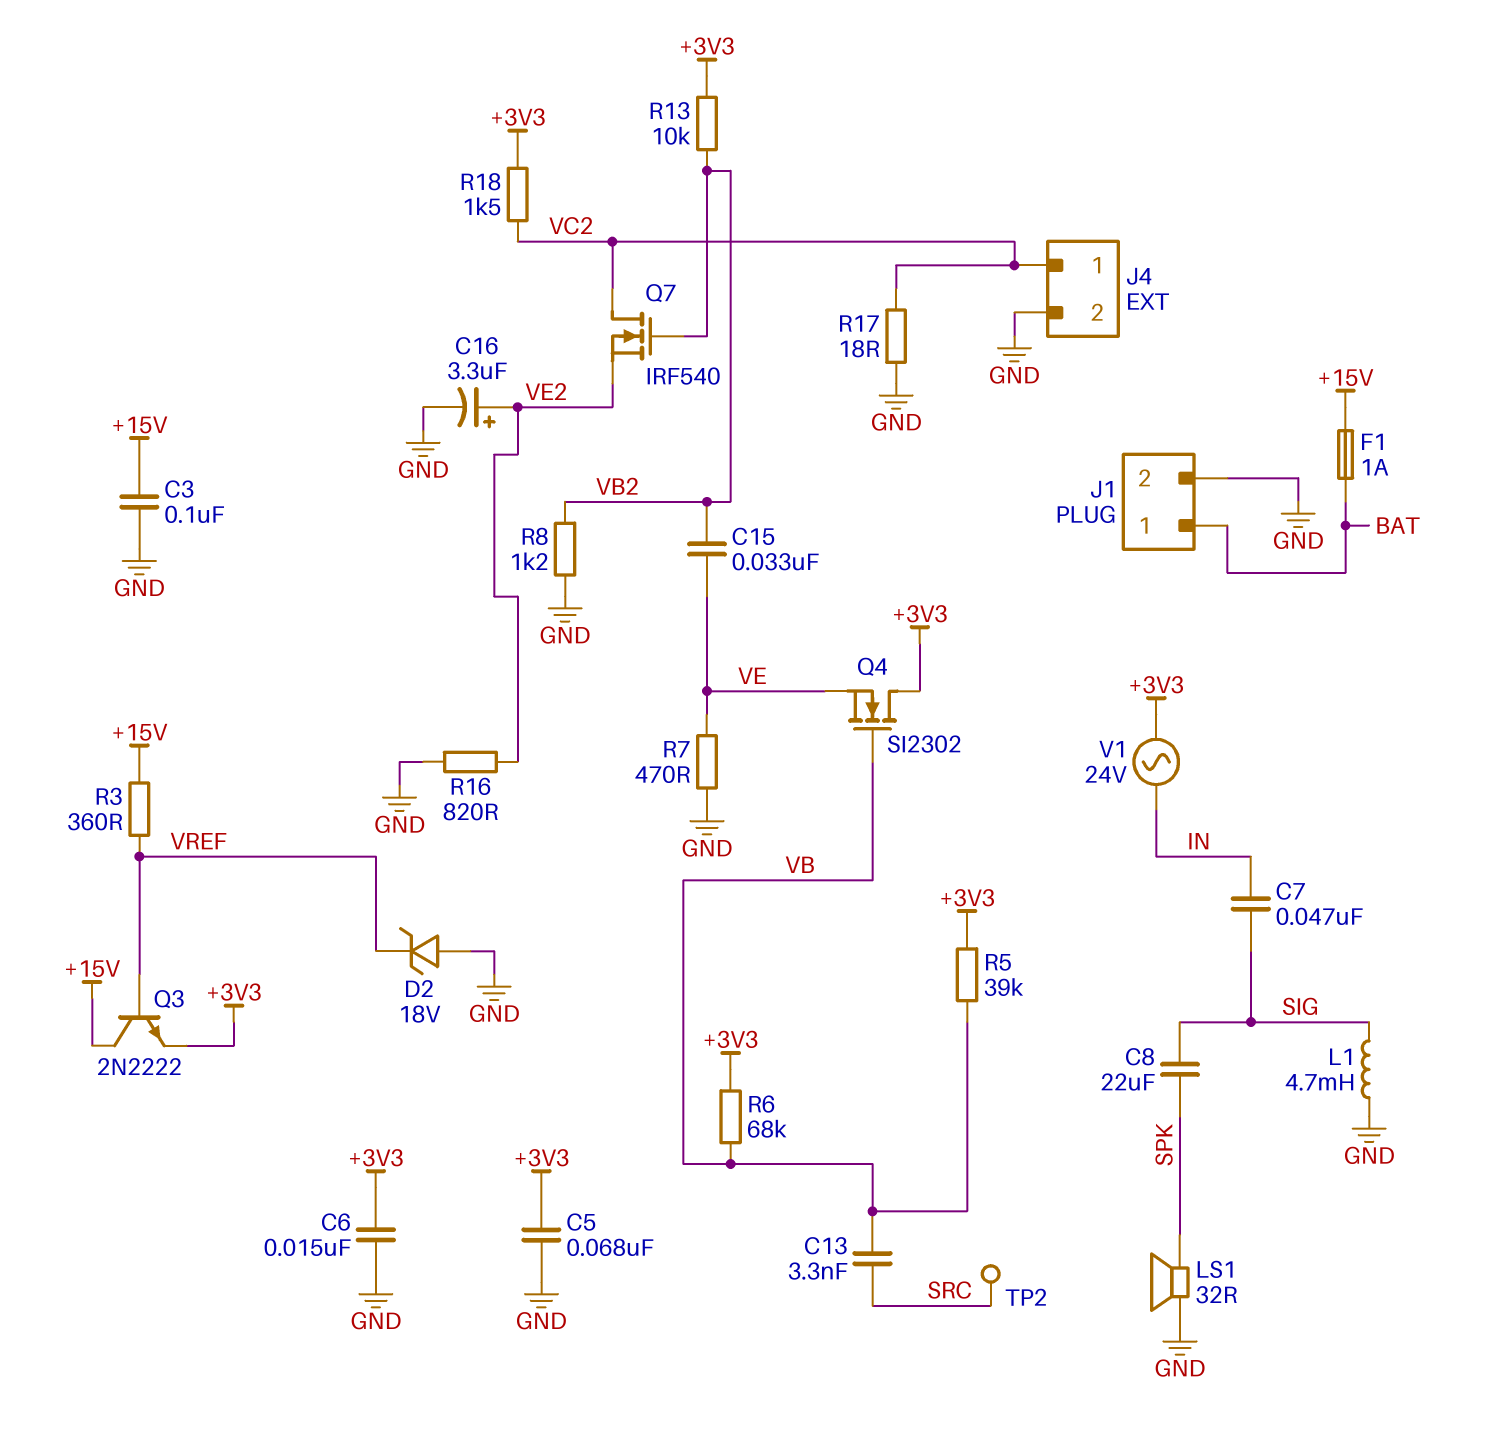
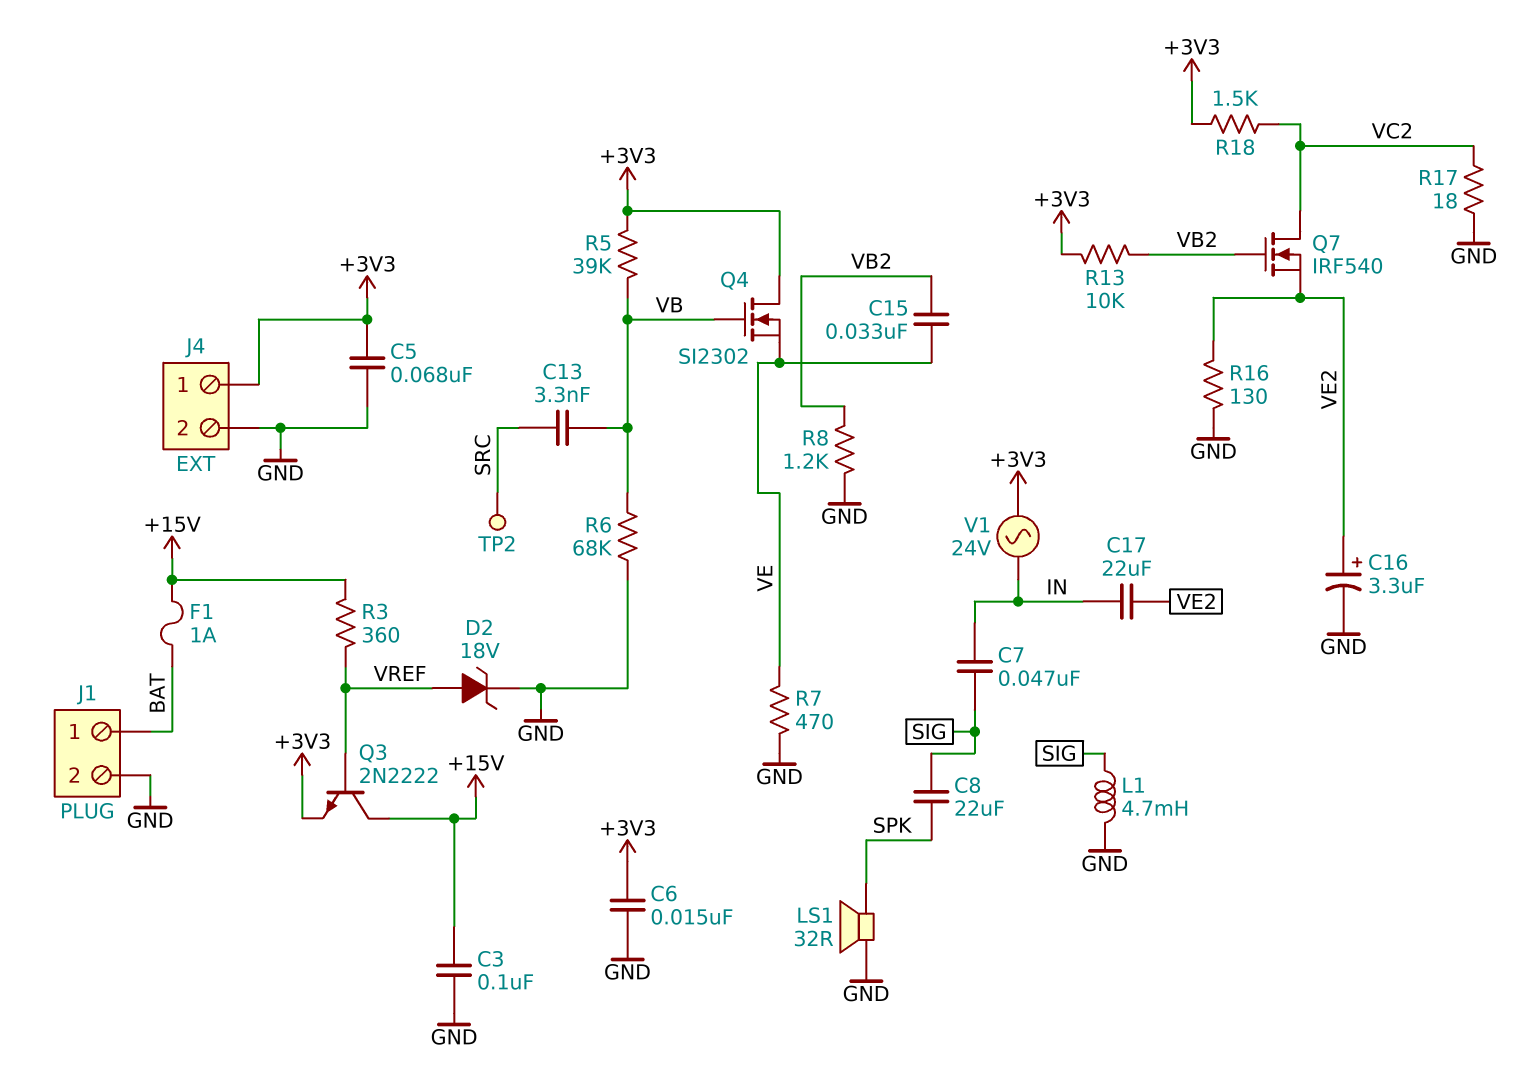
C17: none -> 22uF (IN, VE2)
D2: zener 18V (A GND, K VREF) -> zener 18V (A VREF, K GND)
J4 pin 1: VC2 -> +3V3
R6: 68k (+3V3, VB) -> 68k (GND, VB)
R16: 820 (GND, VE2) -> 130 (GND, VE2)

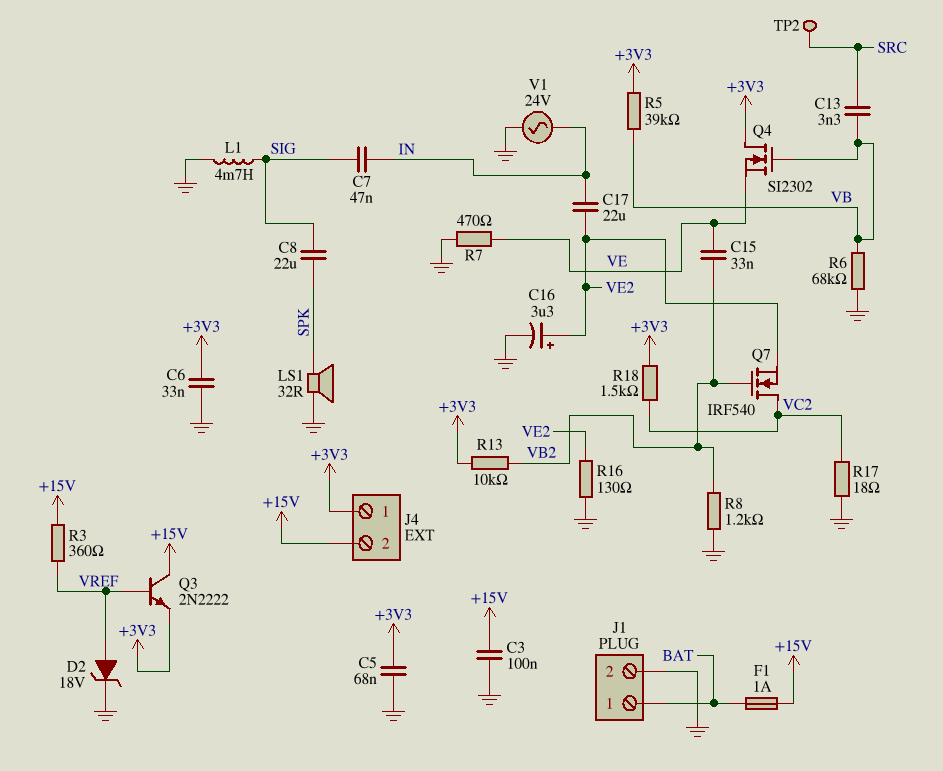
C6: 15nF (+3V3, GND) -> 33nF (+3V3, GND)
J4 pin 2: GND -> +15V
V1: AC 24V (+3V3, IN) -> AC 24V (GND, IN)

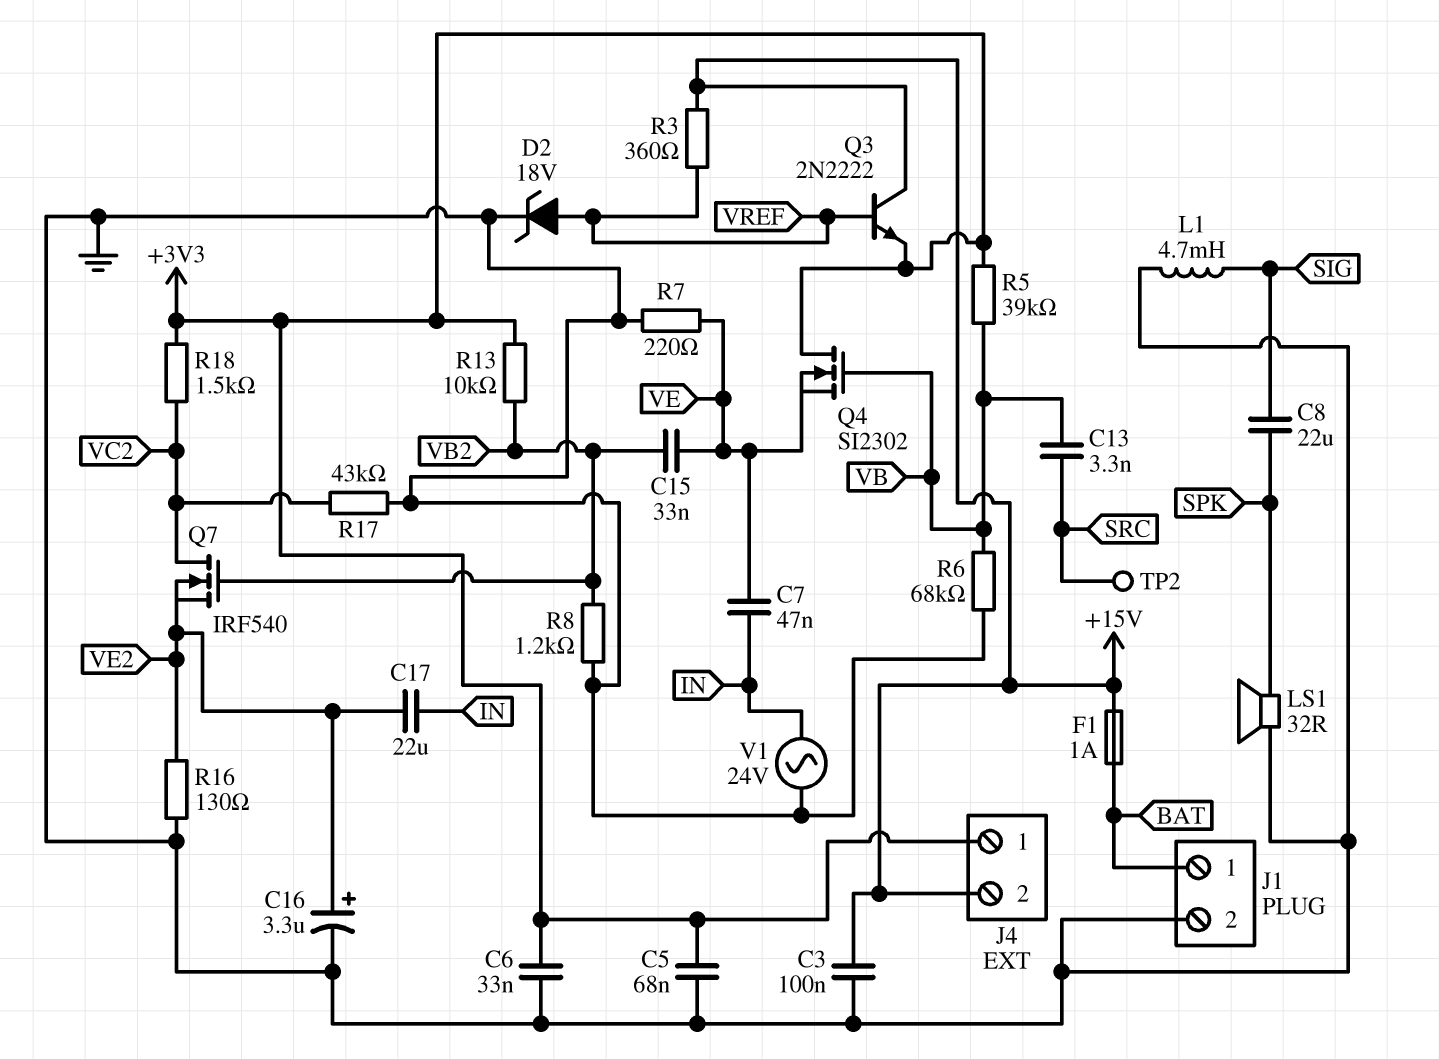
C7: 47nF (IN, SIG) -> 47nF (IN, VE)
R7: 470 (GND, VE) -> 220 (GND, VE)
R17: 18 (GND, VC2) -> 43k (GND, VC2)

